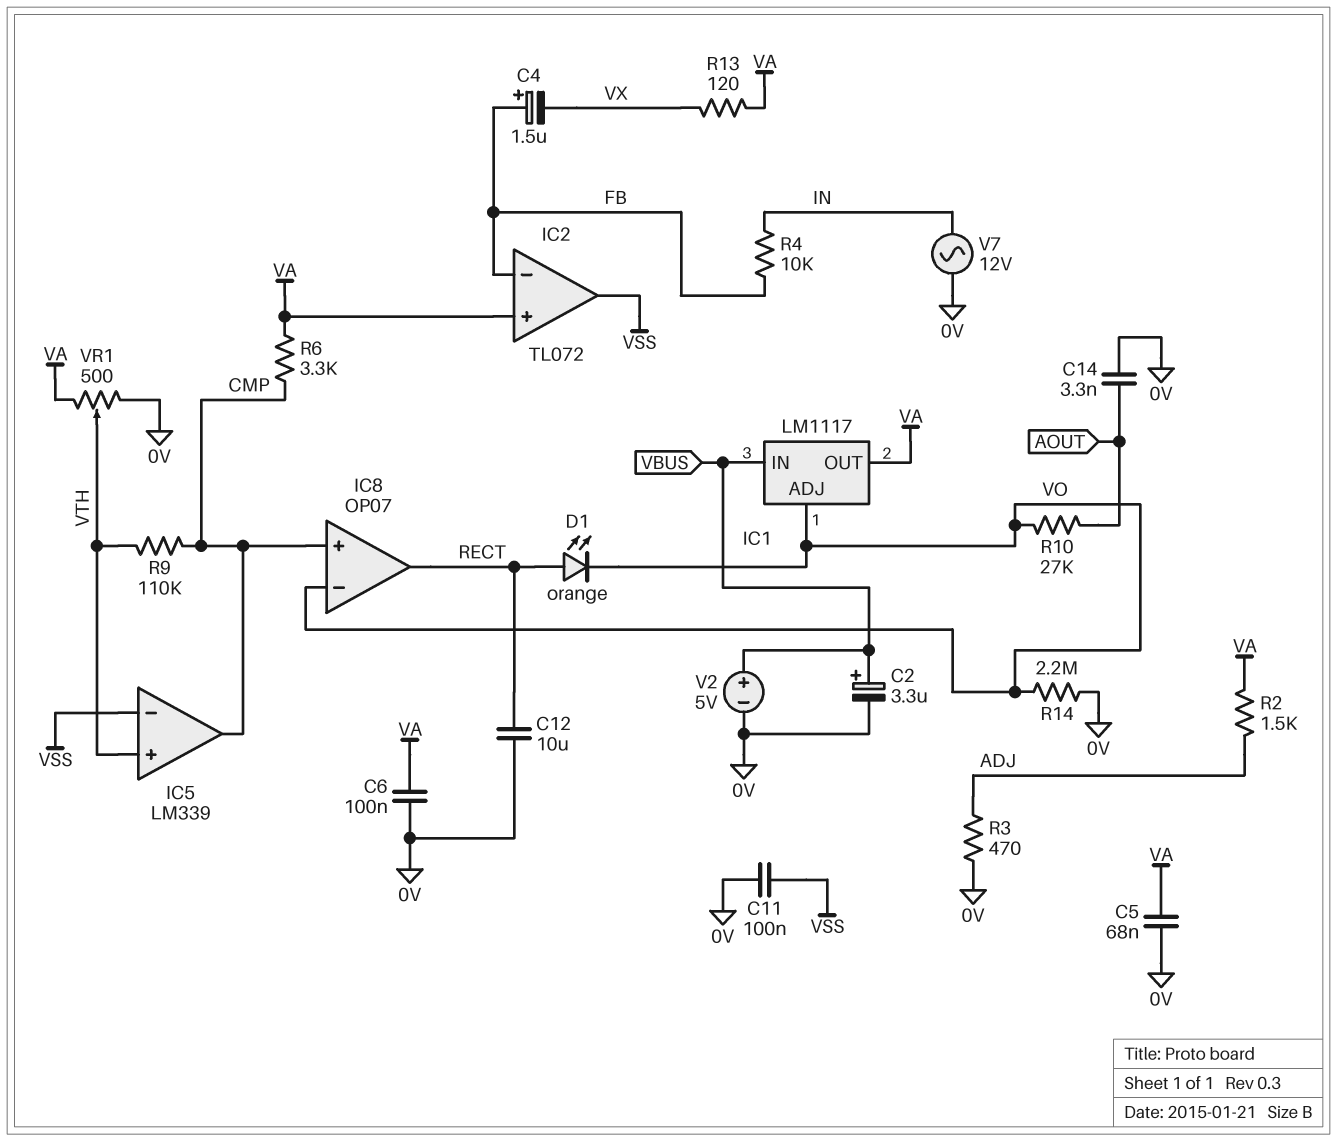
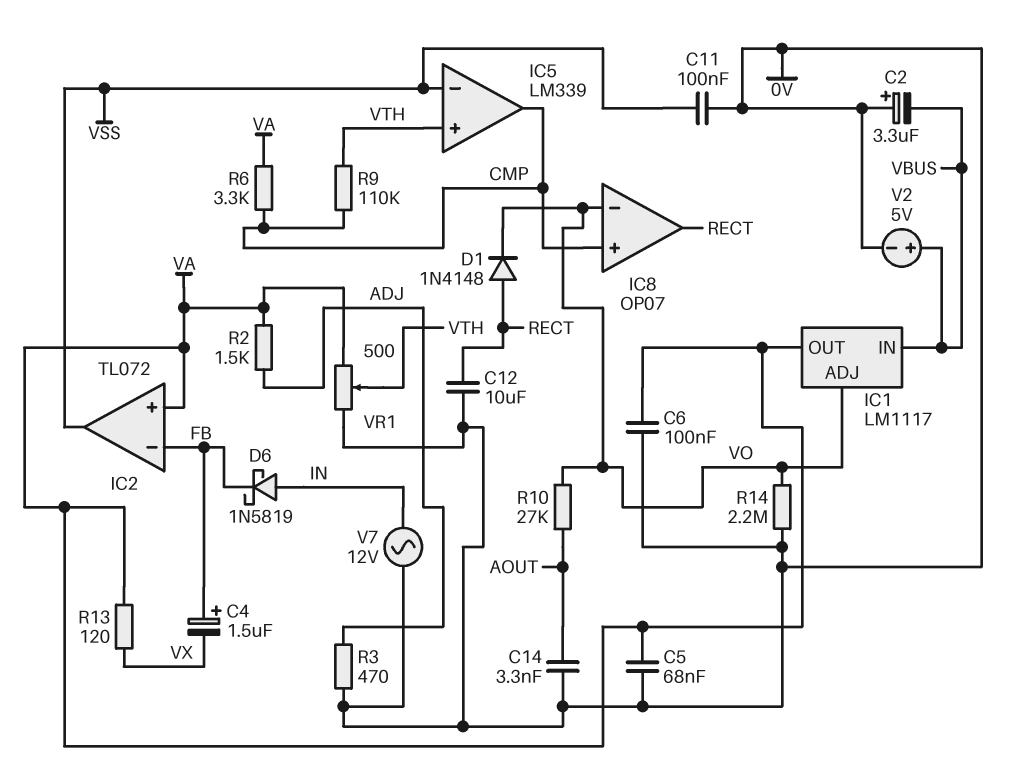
C2: 3.3uF (plus VBUS, minus 0V) -> 3.3uF (plus 0V, minus VBUS)
D1: LED orange (A RECT, K VO) -> diode 1N4148 (A RECT, K VO)
D6: none -> schottky 1N5819 (A IN, K FB)
R4: 10k (FB, IN) -> none

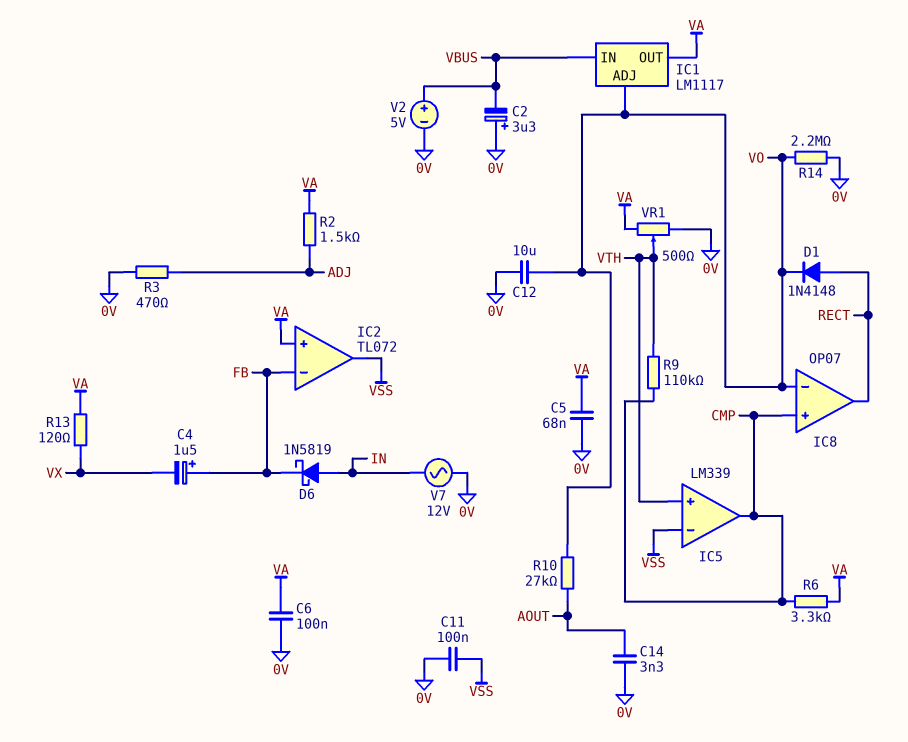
C12: 10uF (0V, RECT) -> 10uF (0V, VO)

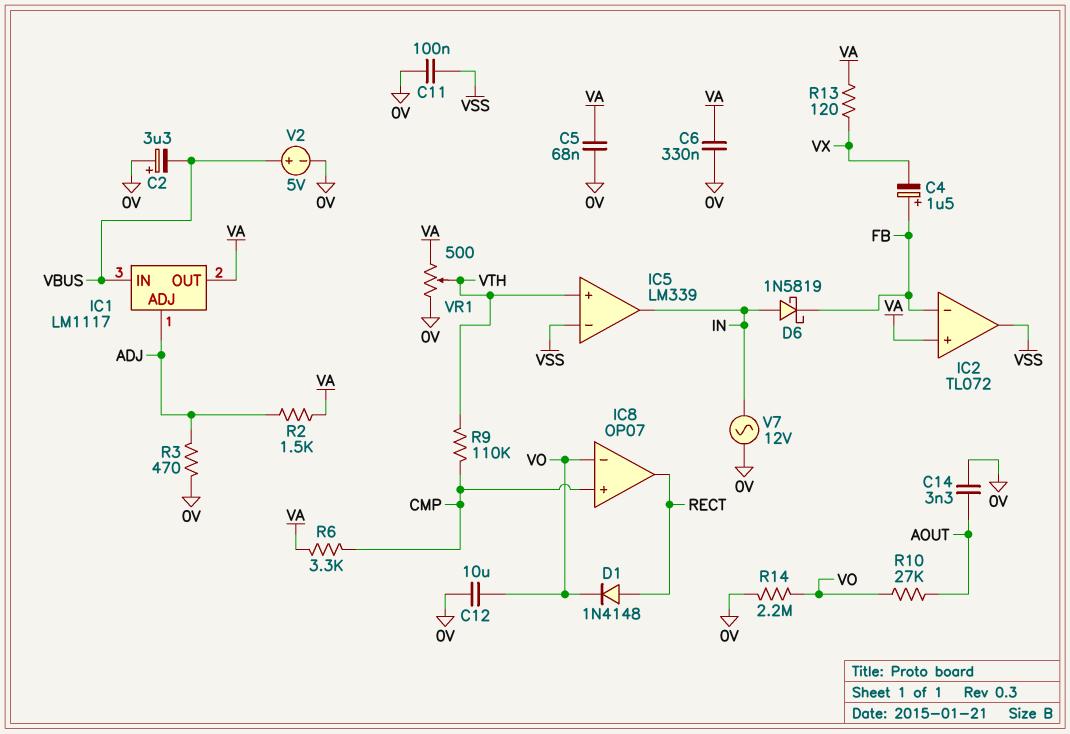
C6: 100nF (0V, VA) -> 330nF (0V, VA)
IC1 pin ADJ: VO -> ADJ
IC5 pin out: CMP -> IN

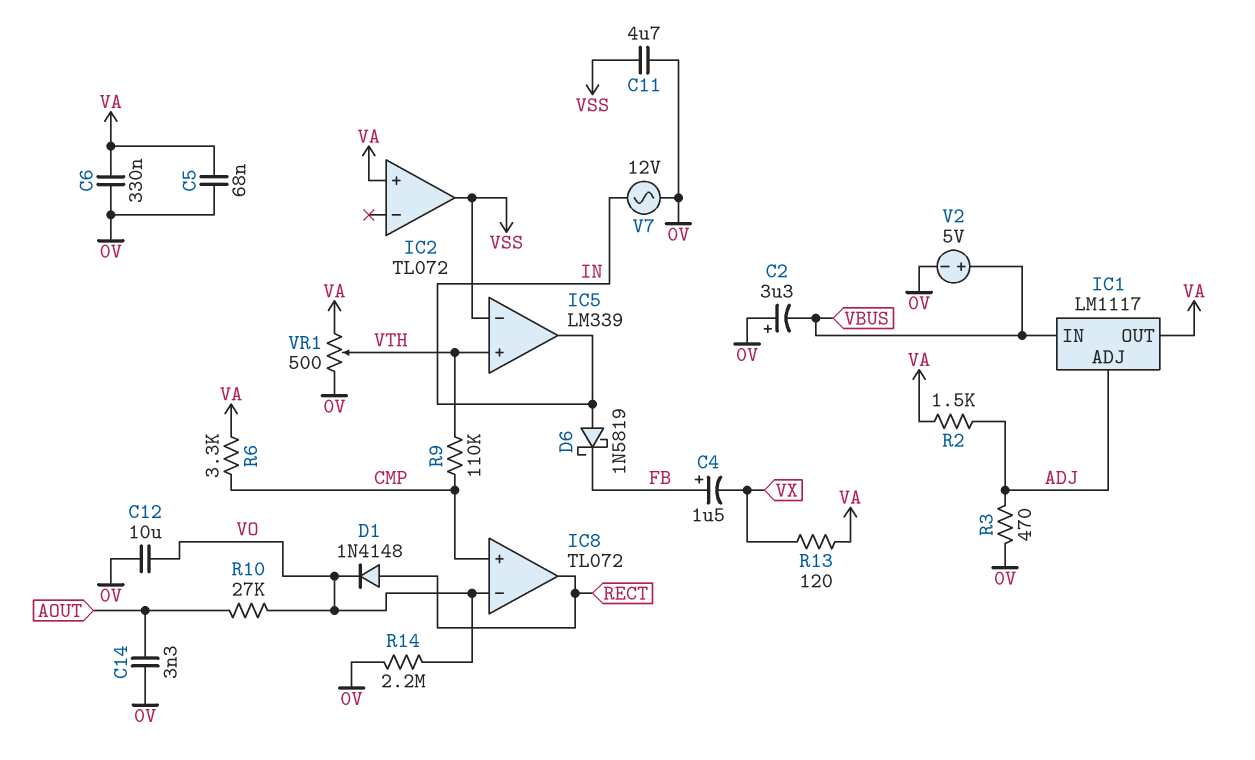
C11: 100nF (0V, VSS) -> 4.7uF (0V, VSS)
IC2 pin in-: FB -> none
IC8: OP07 -> TL072

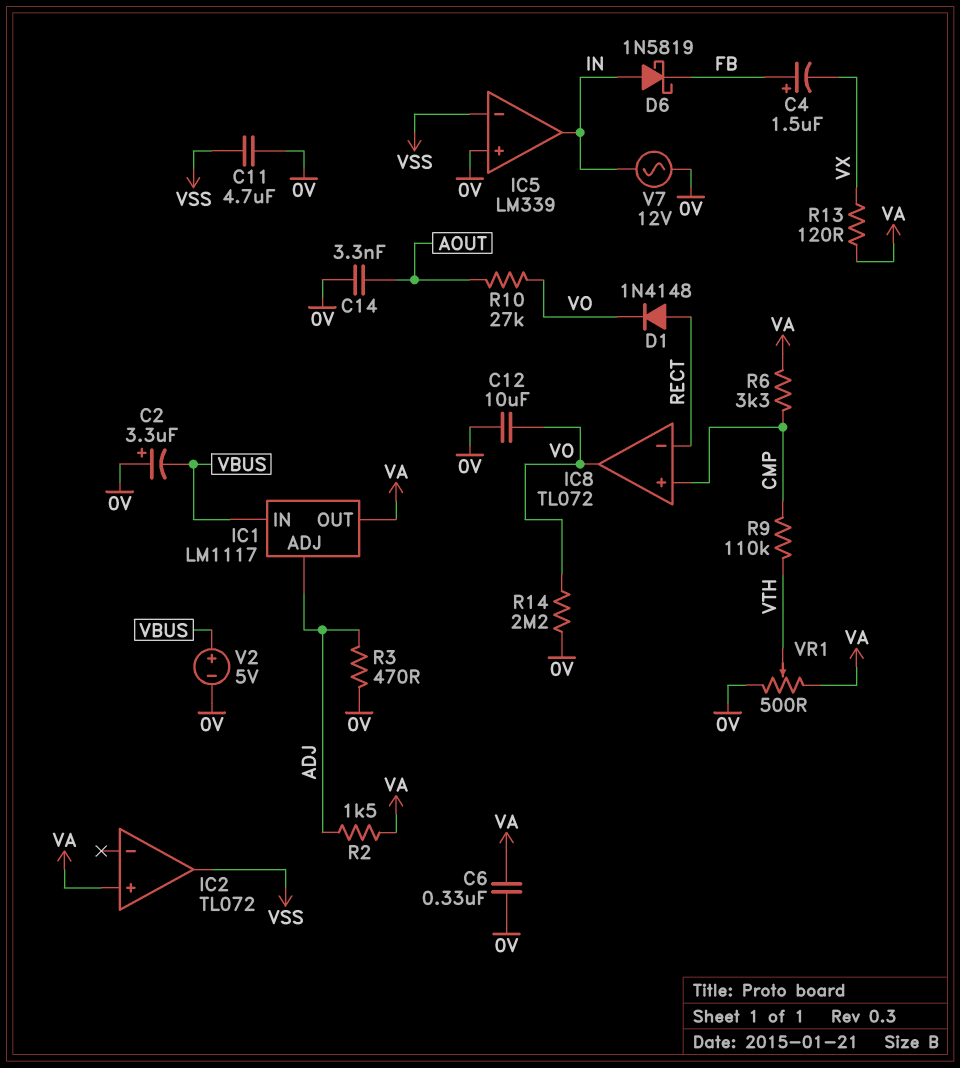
C5: 68nF (0V, VA) -> none
IC5 pin in+: VTH -> 0V
IC8 pin in-: VO -> RECT
IC8 pin out: RECT -> VO

